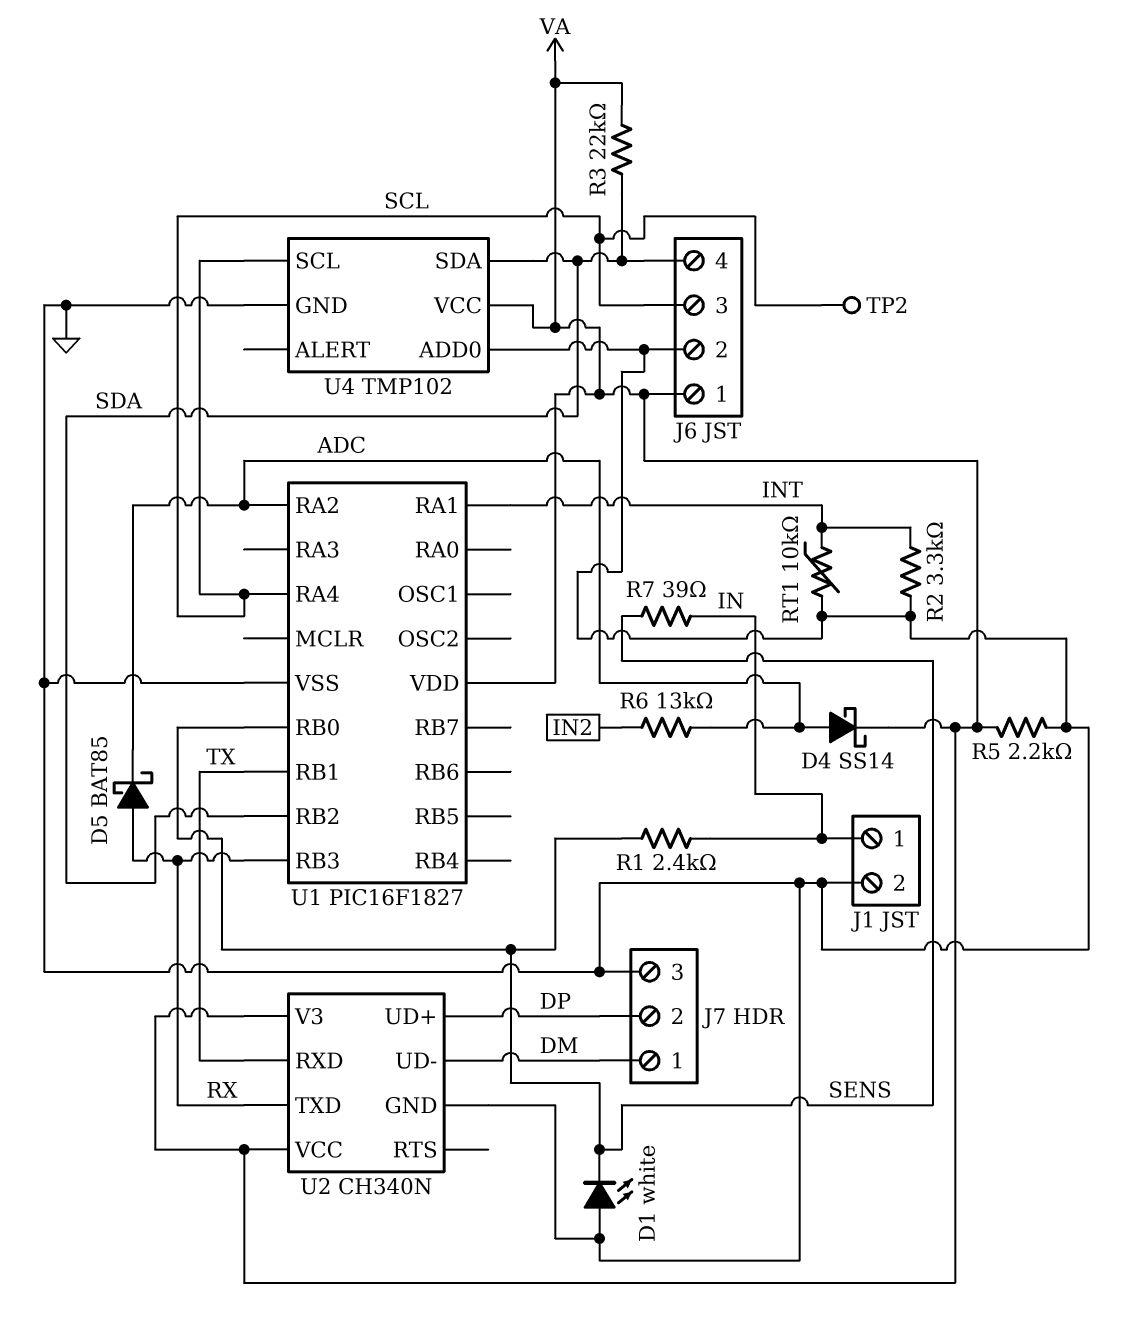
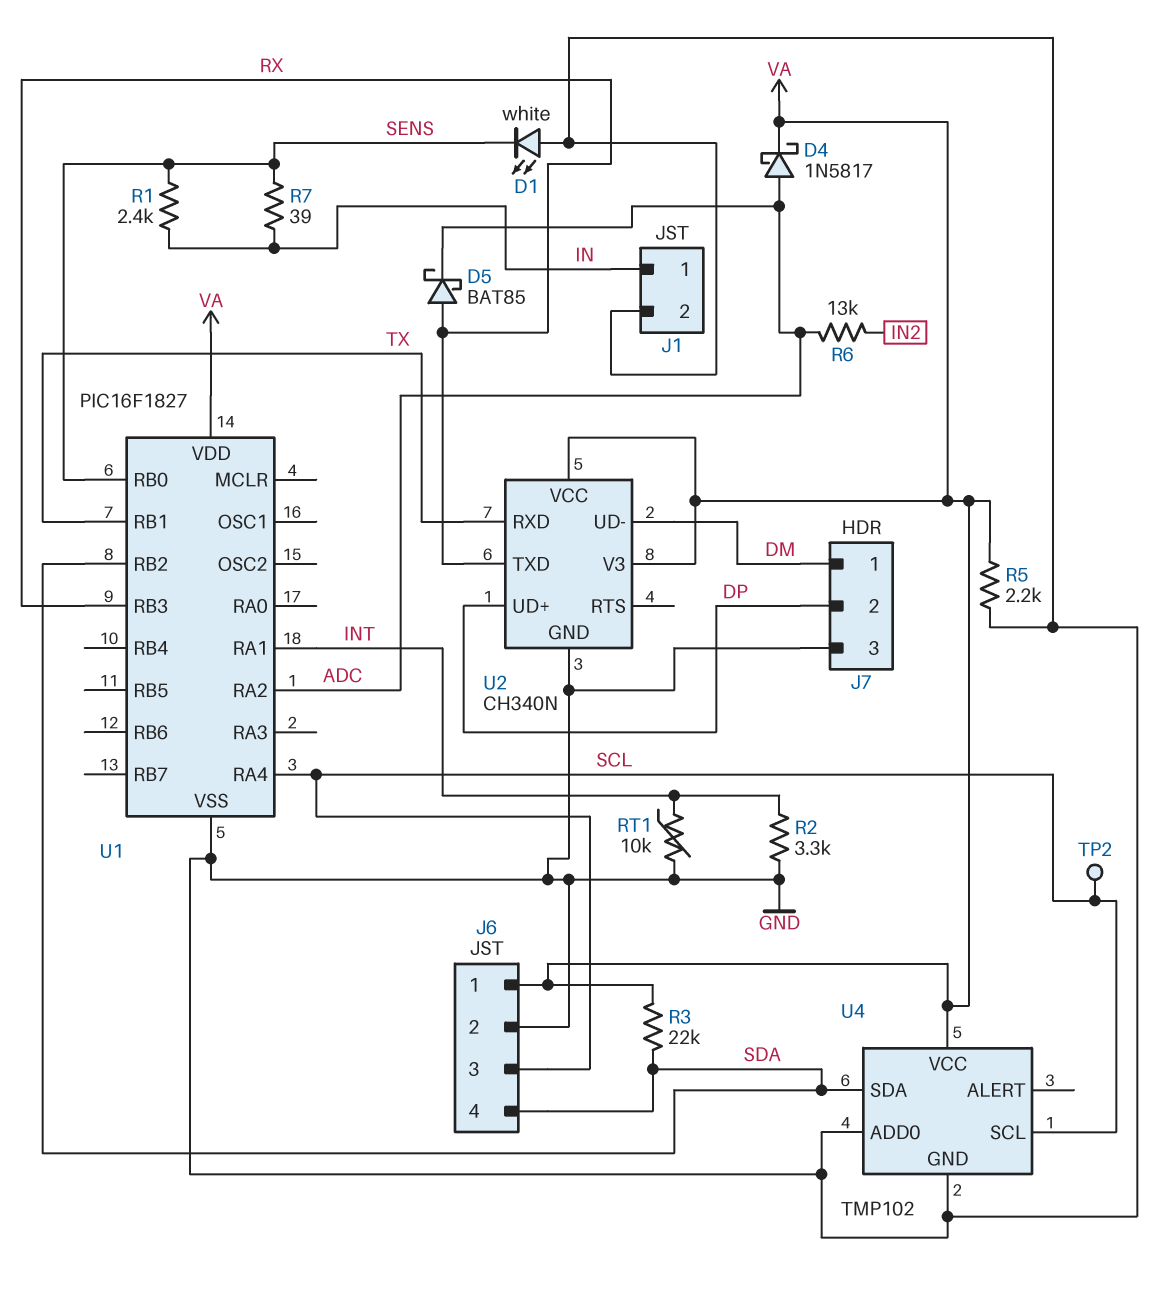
D4: schottky SS14 (A ADC, K VA) -> schottky 1N5817 (A ADC, K VA)

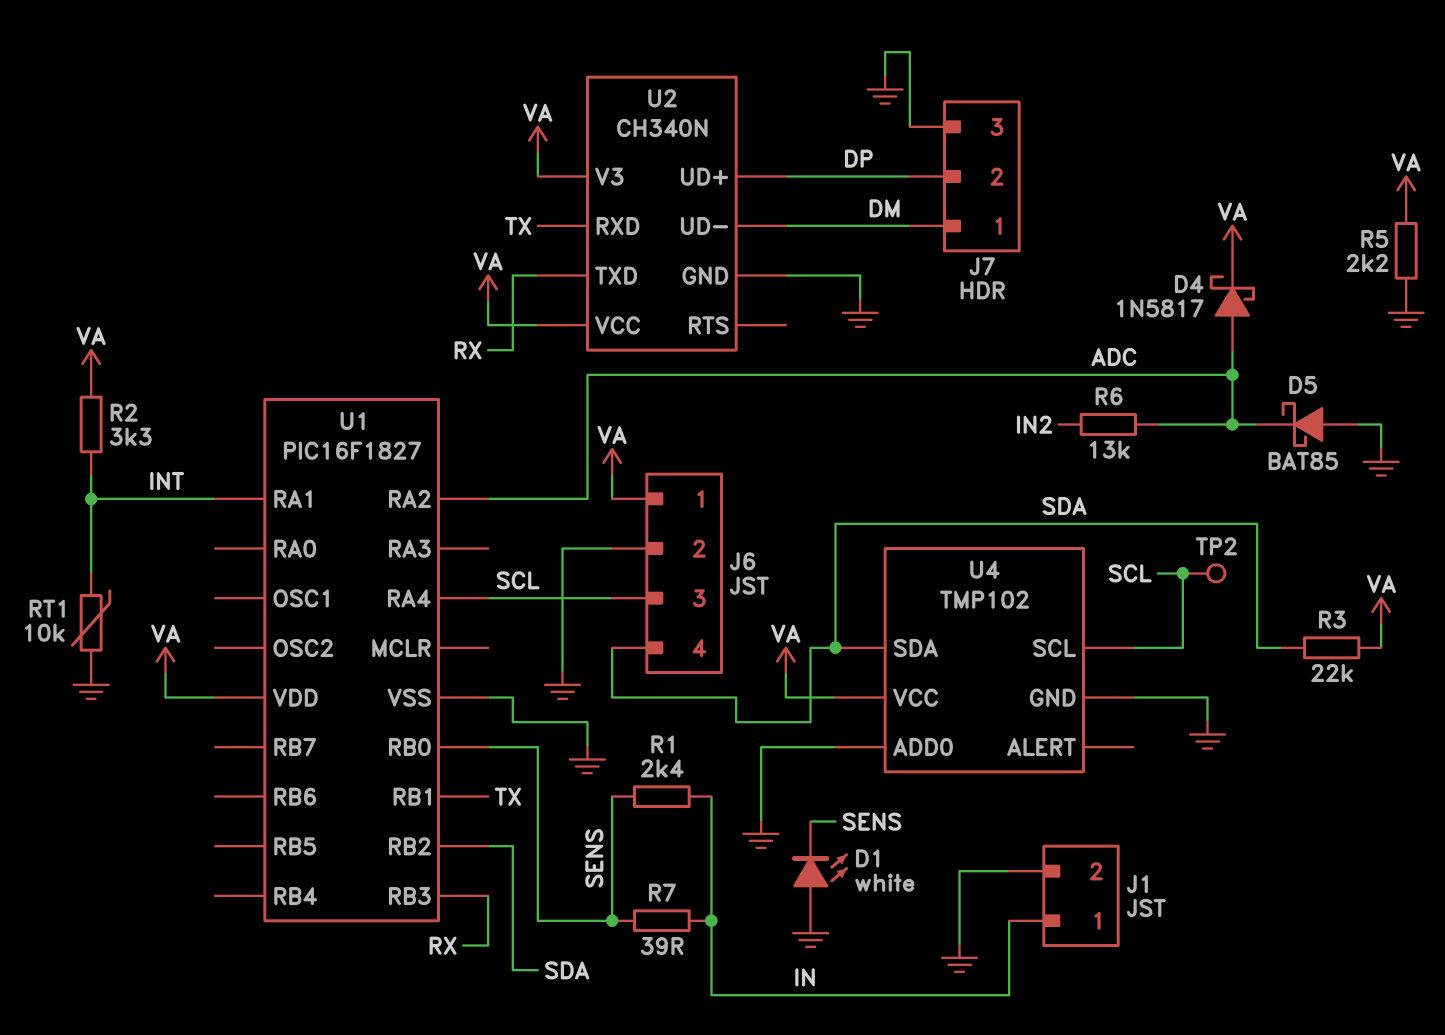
D5: schottky BAT85 (A RX, K ADC) -> schottky BAT85 (A GND, K ADC)
R2: 3.3k (GND, INT) -> 3.3k (INT, VA)

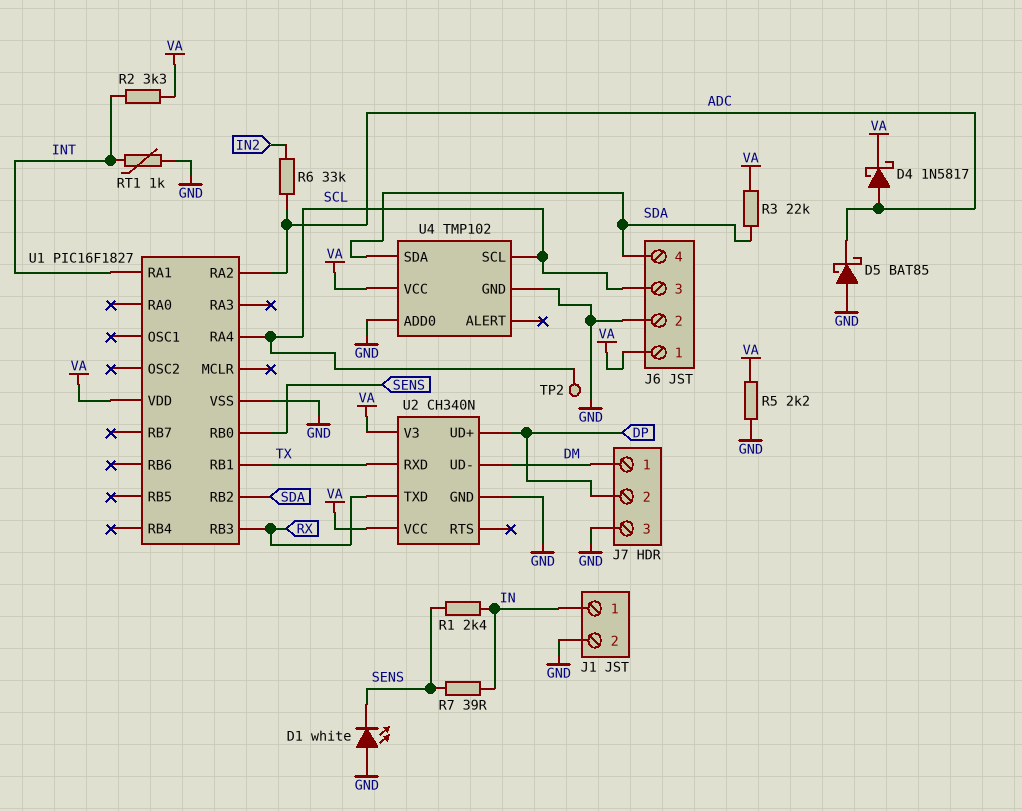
R6: 13k (ADC, IN2) -> 33k (ADC, IN2)
RT1: 10k (GND, INT) -> 1k (GND, INT)

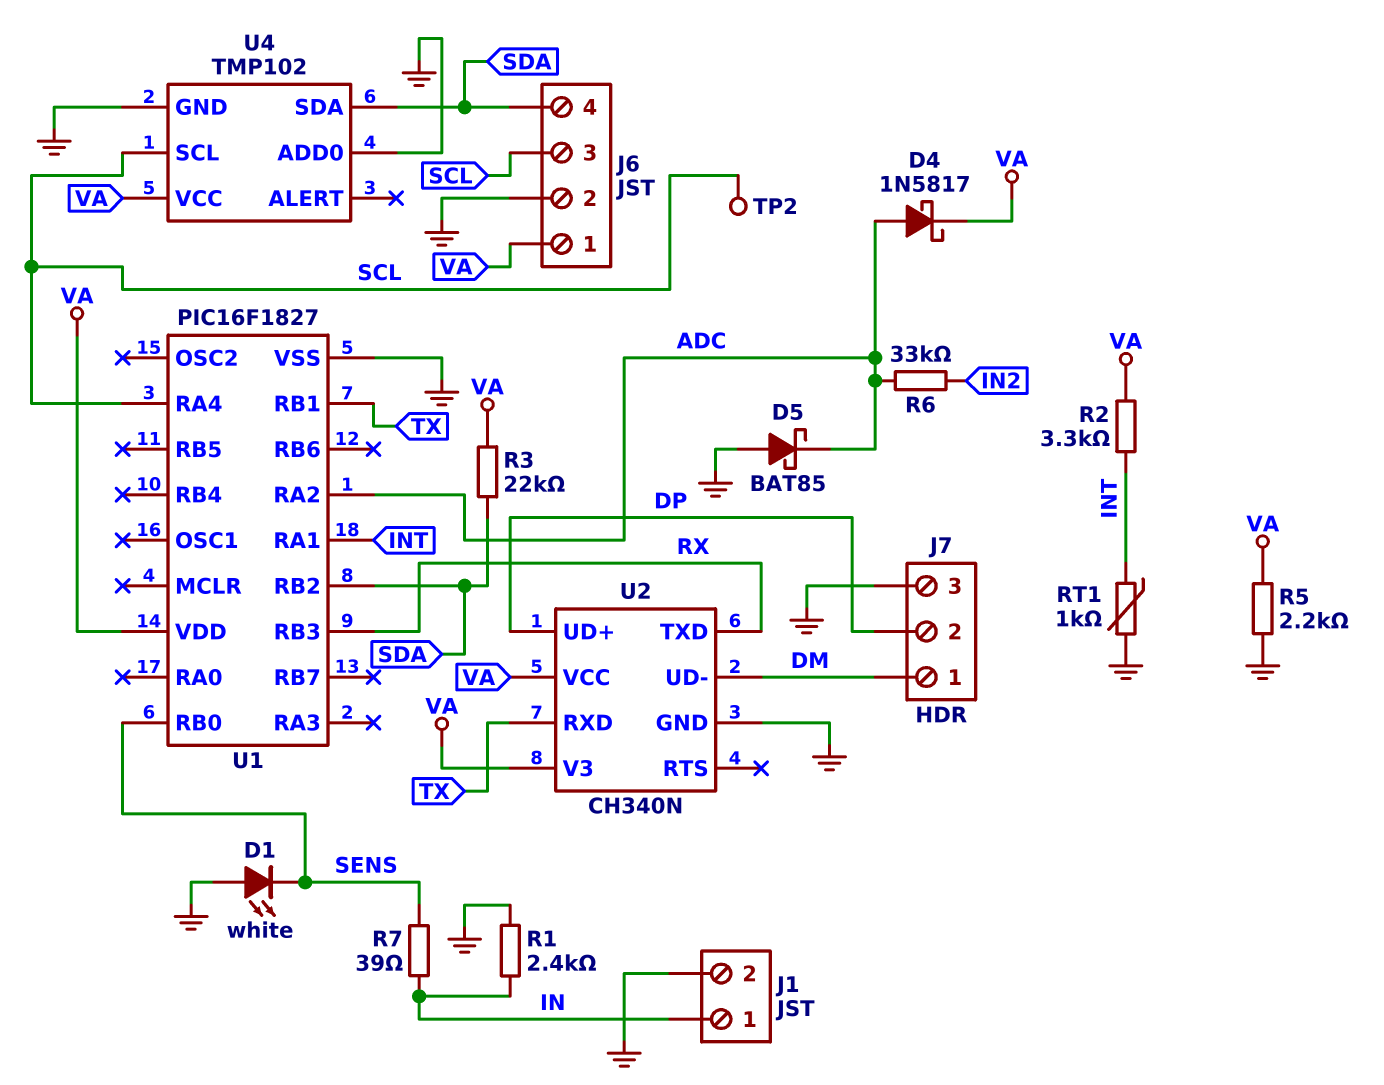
R1: 2.4k (IN, SENS) -> 2.4k (GND, IN)

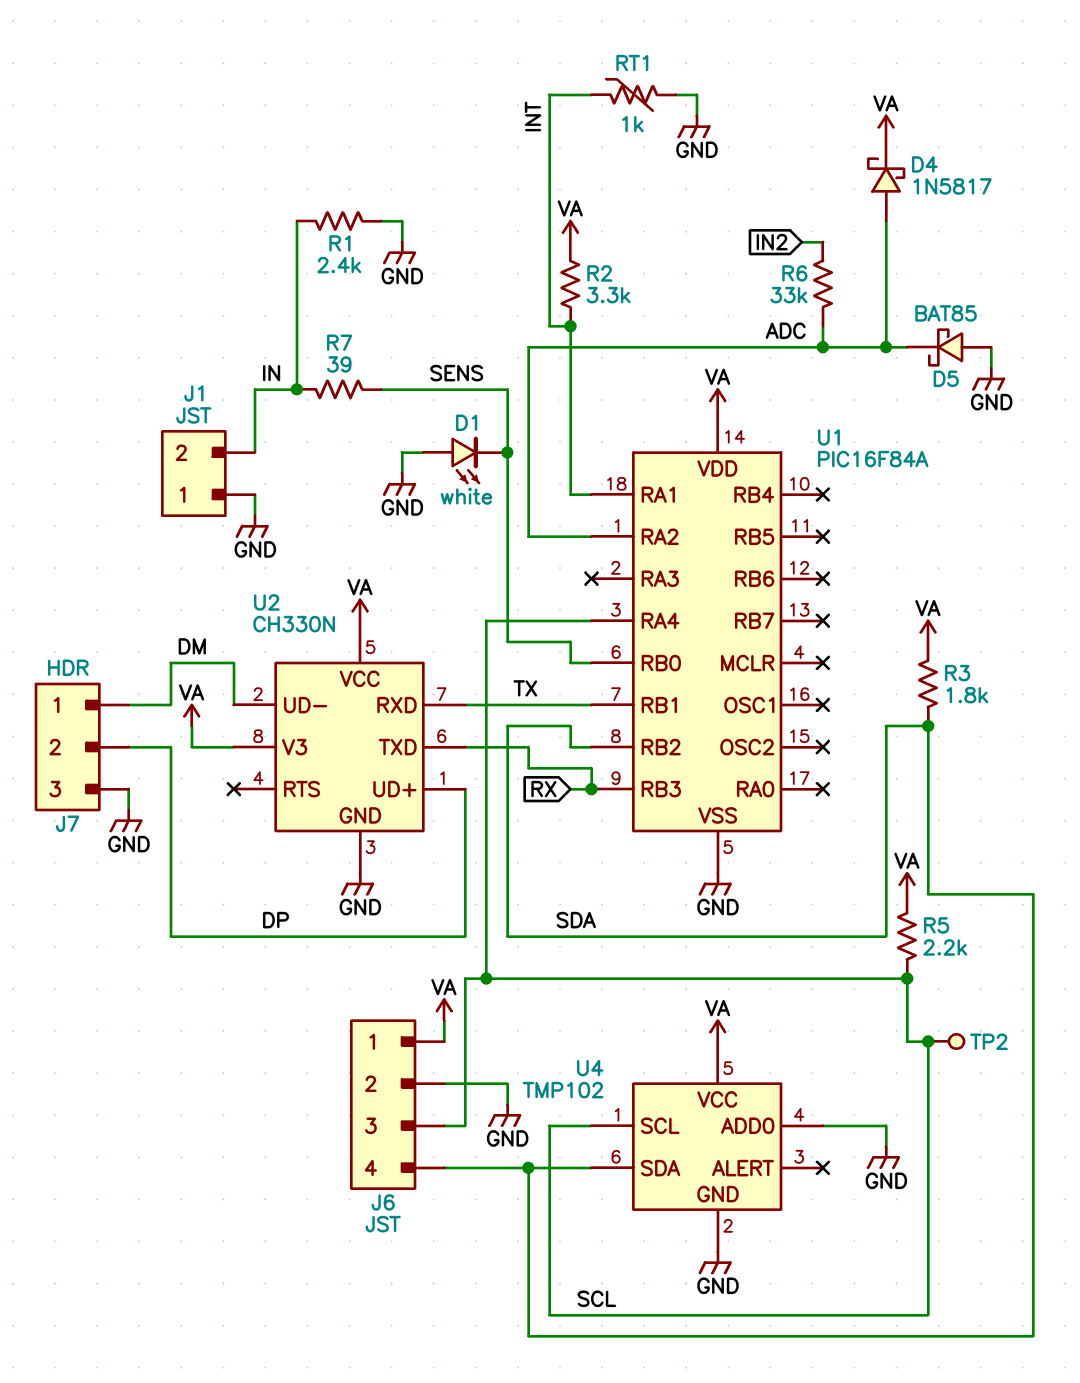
J1 pin 1: IN -> GND
J1 pin 2: GND -> IN
R3: 22k (SDA, VA) -> 1.8k (SDA, VA)
R5: 2.2k (GND, VA) -> 2.2k (SCL, VA)
U1: PIC16F1827 -> PIC16F84A
U2: CH340N -> CH330N

